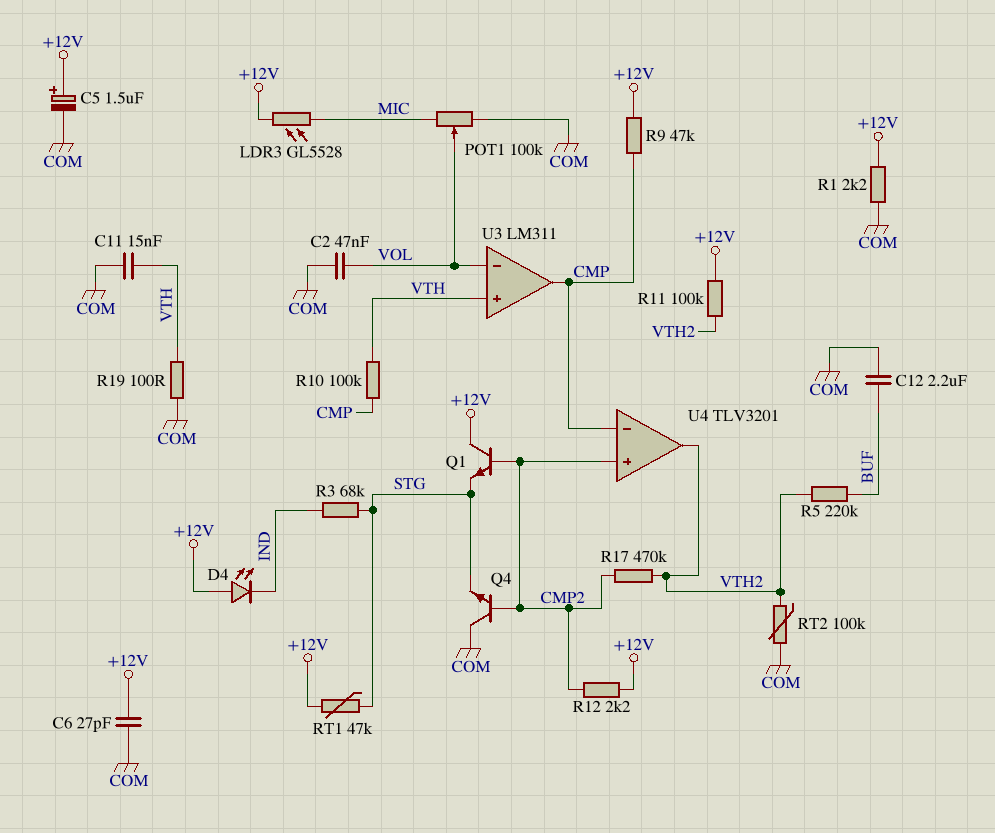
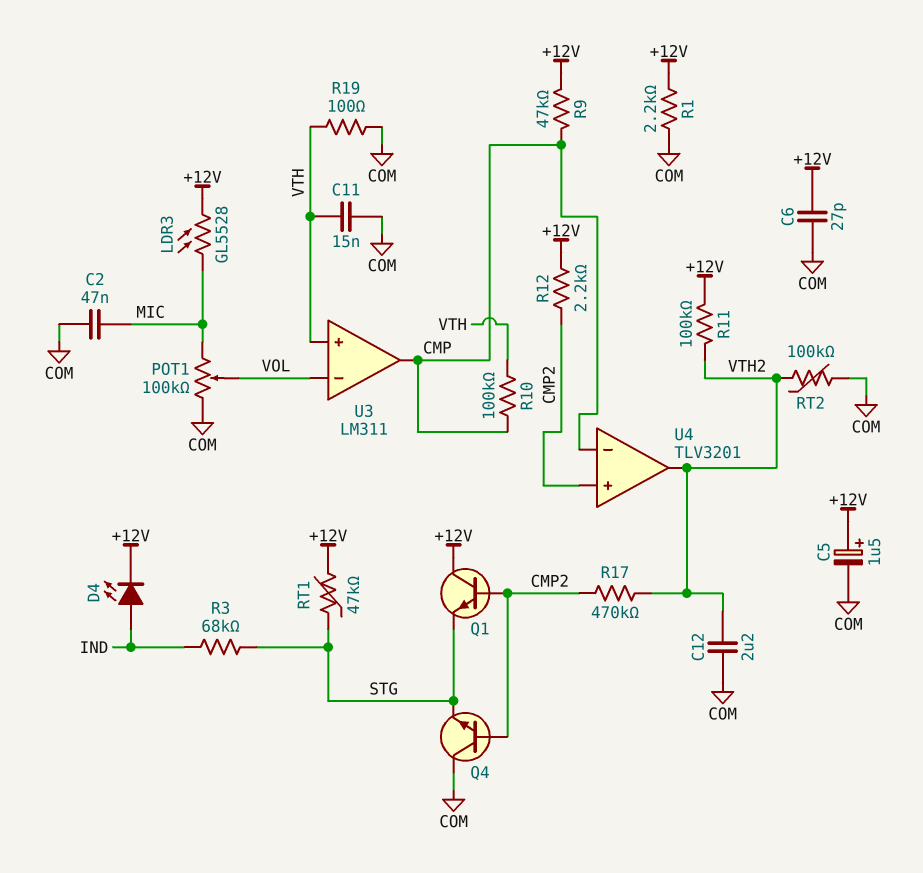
C2: 47nF (COM, VOL) -> 47nF (COM, MIC)
C12: 2.2uF (BUF, COM) -> 2.2uF (COM, VTH2)
D4: LED (A +12V, K IND) -> LED (A IND, K +12V)
R5: 220k (BUF, VTH2) -> none

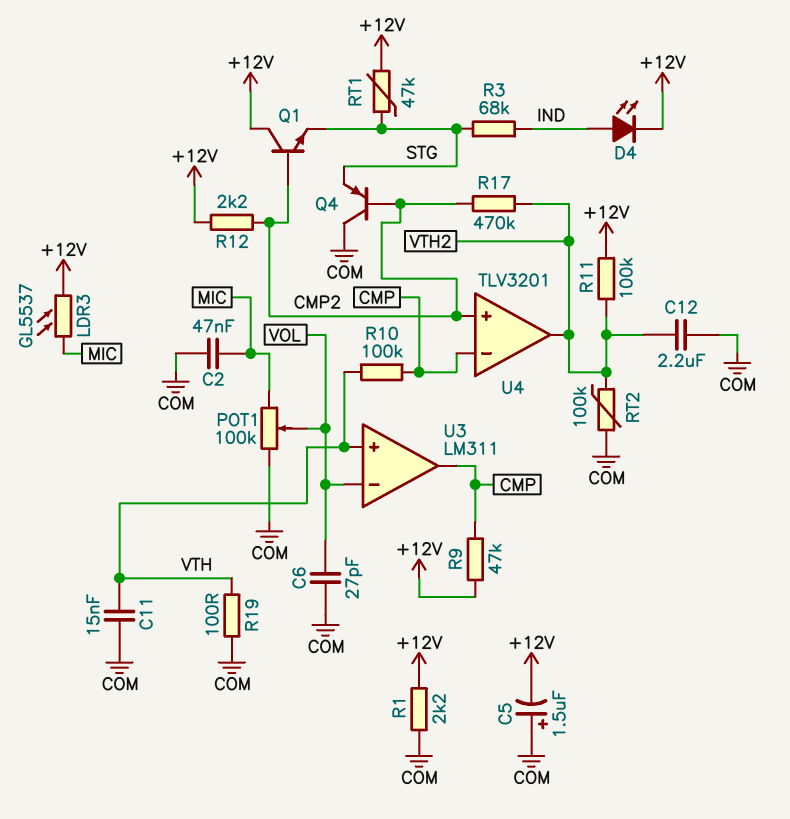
C5: 1.5uF (plus +12V, minus COM) -> 1.5uF (plus COM, minus +12V)
C6: 27pF (+12V, COM) -> 27pF (COM, VOL)
LDR3: GL5528 (+12V, MIC) -> GL5537 (+12V, MIC)
Q4: NPN (B CMP2, C COM, E STG) -> PNP (B CMP2, C COM, E STG)

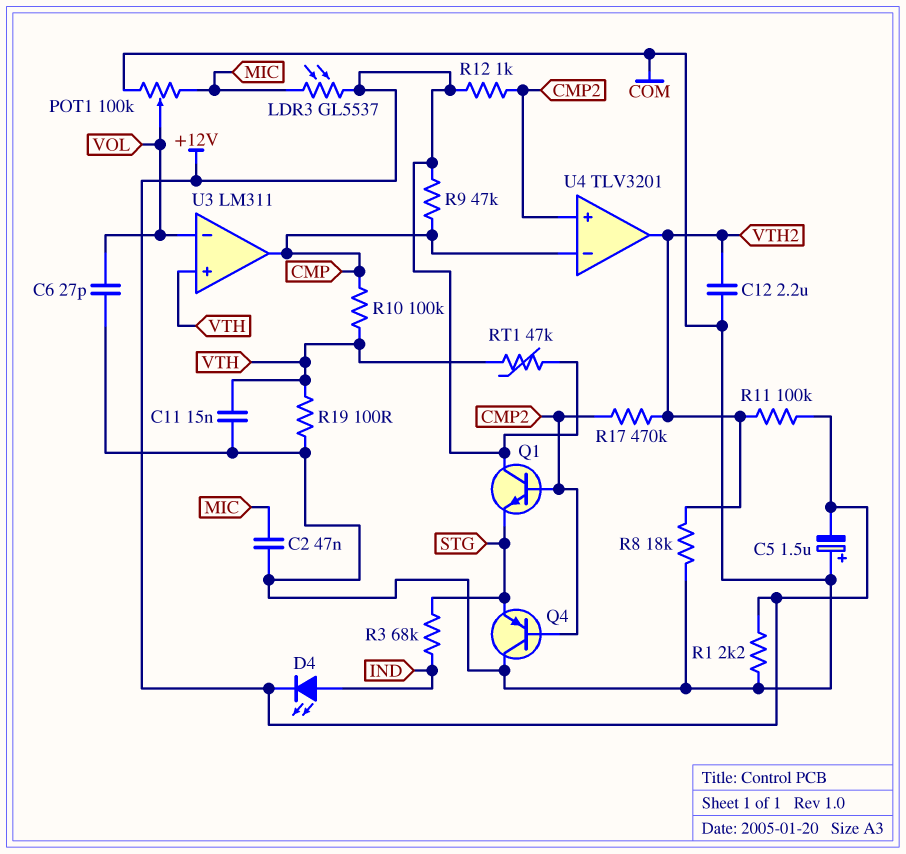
R8: none -> 18k (COM, VTH2)
R12: 2.2k (+12V, CMP2) -> 1k (+12V, CMP2)
RT1: 47k (+12V, STG) -> 47k (+12V, VTH)
RT2: 100k (COM, VTH2) -> none

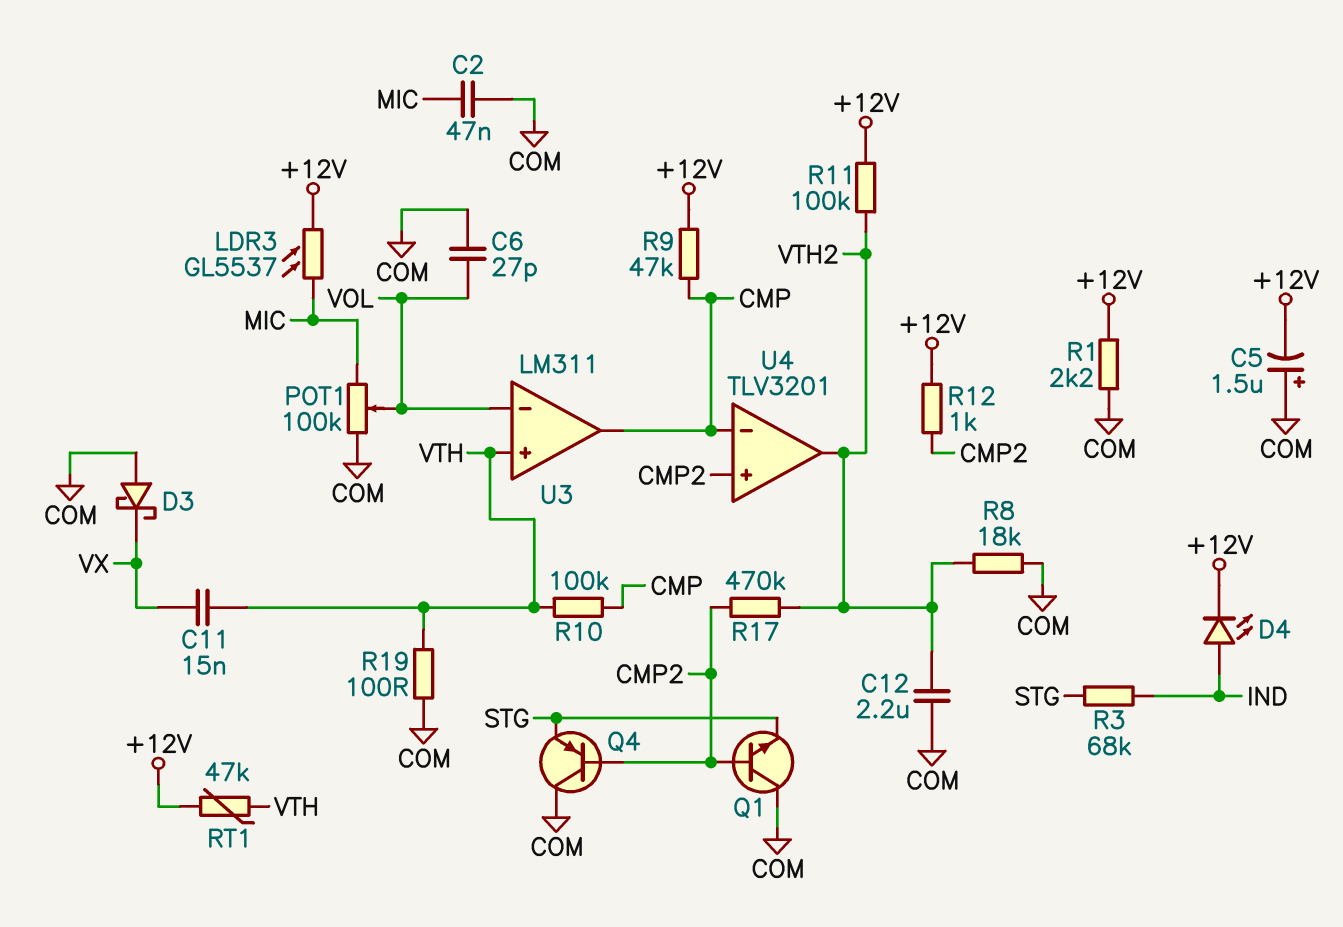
C11: 15nF (COM, VTH) -> 15nF (VTH, VX)
D3: none -> schottky (A COM, K VX)
Q1: NPN (B CMP2, C +12V, E STG) -> NPN (B CMP2, C COM, E STG)

